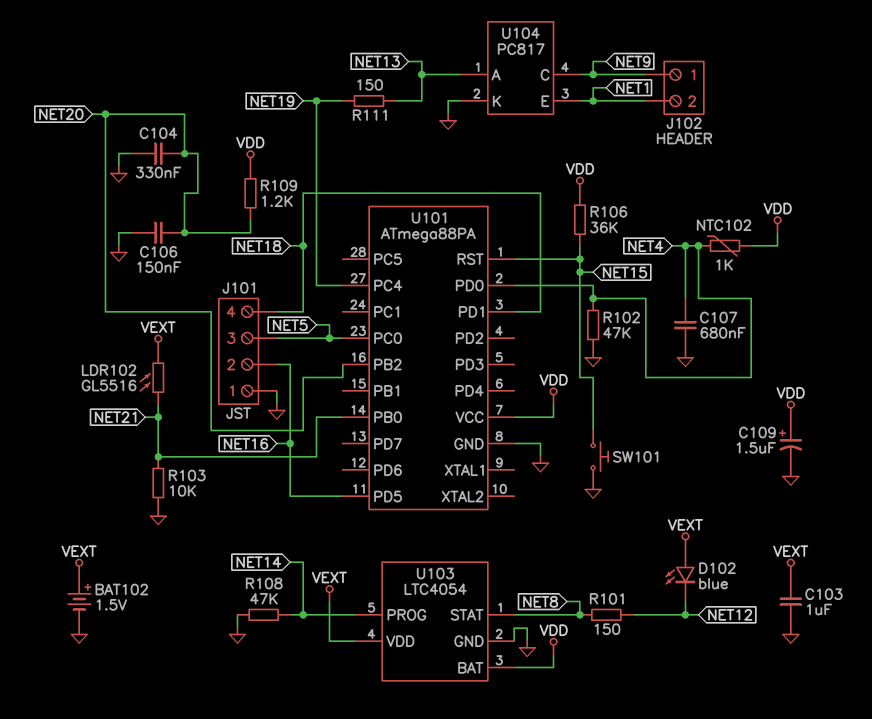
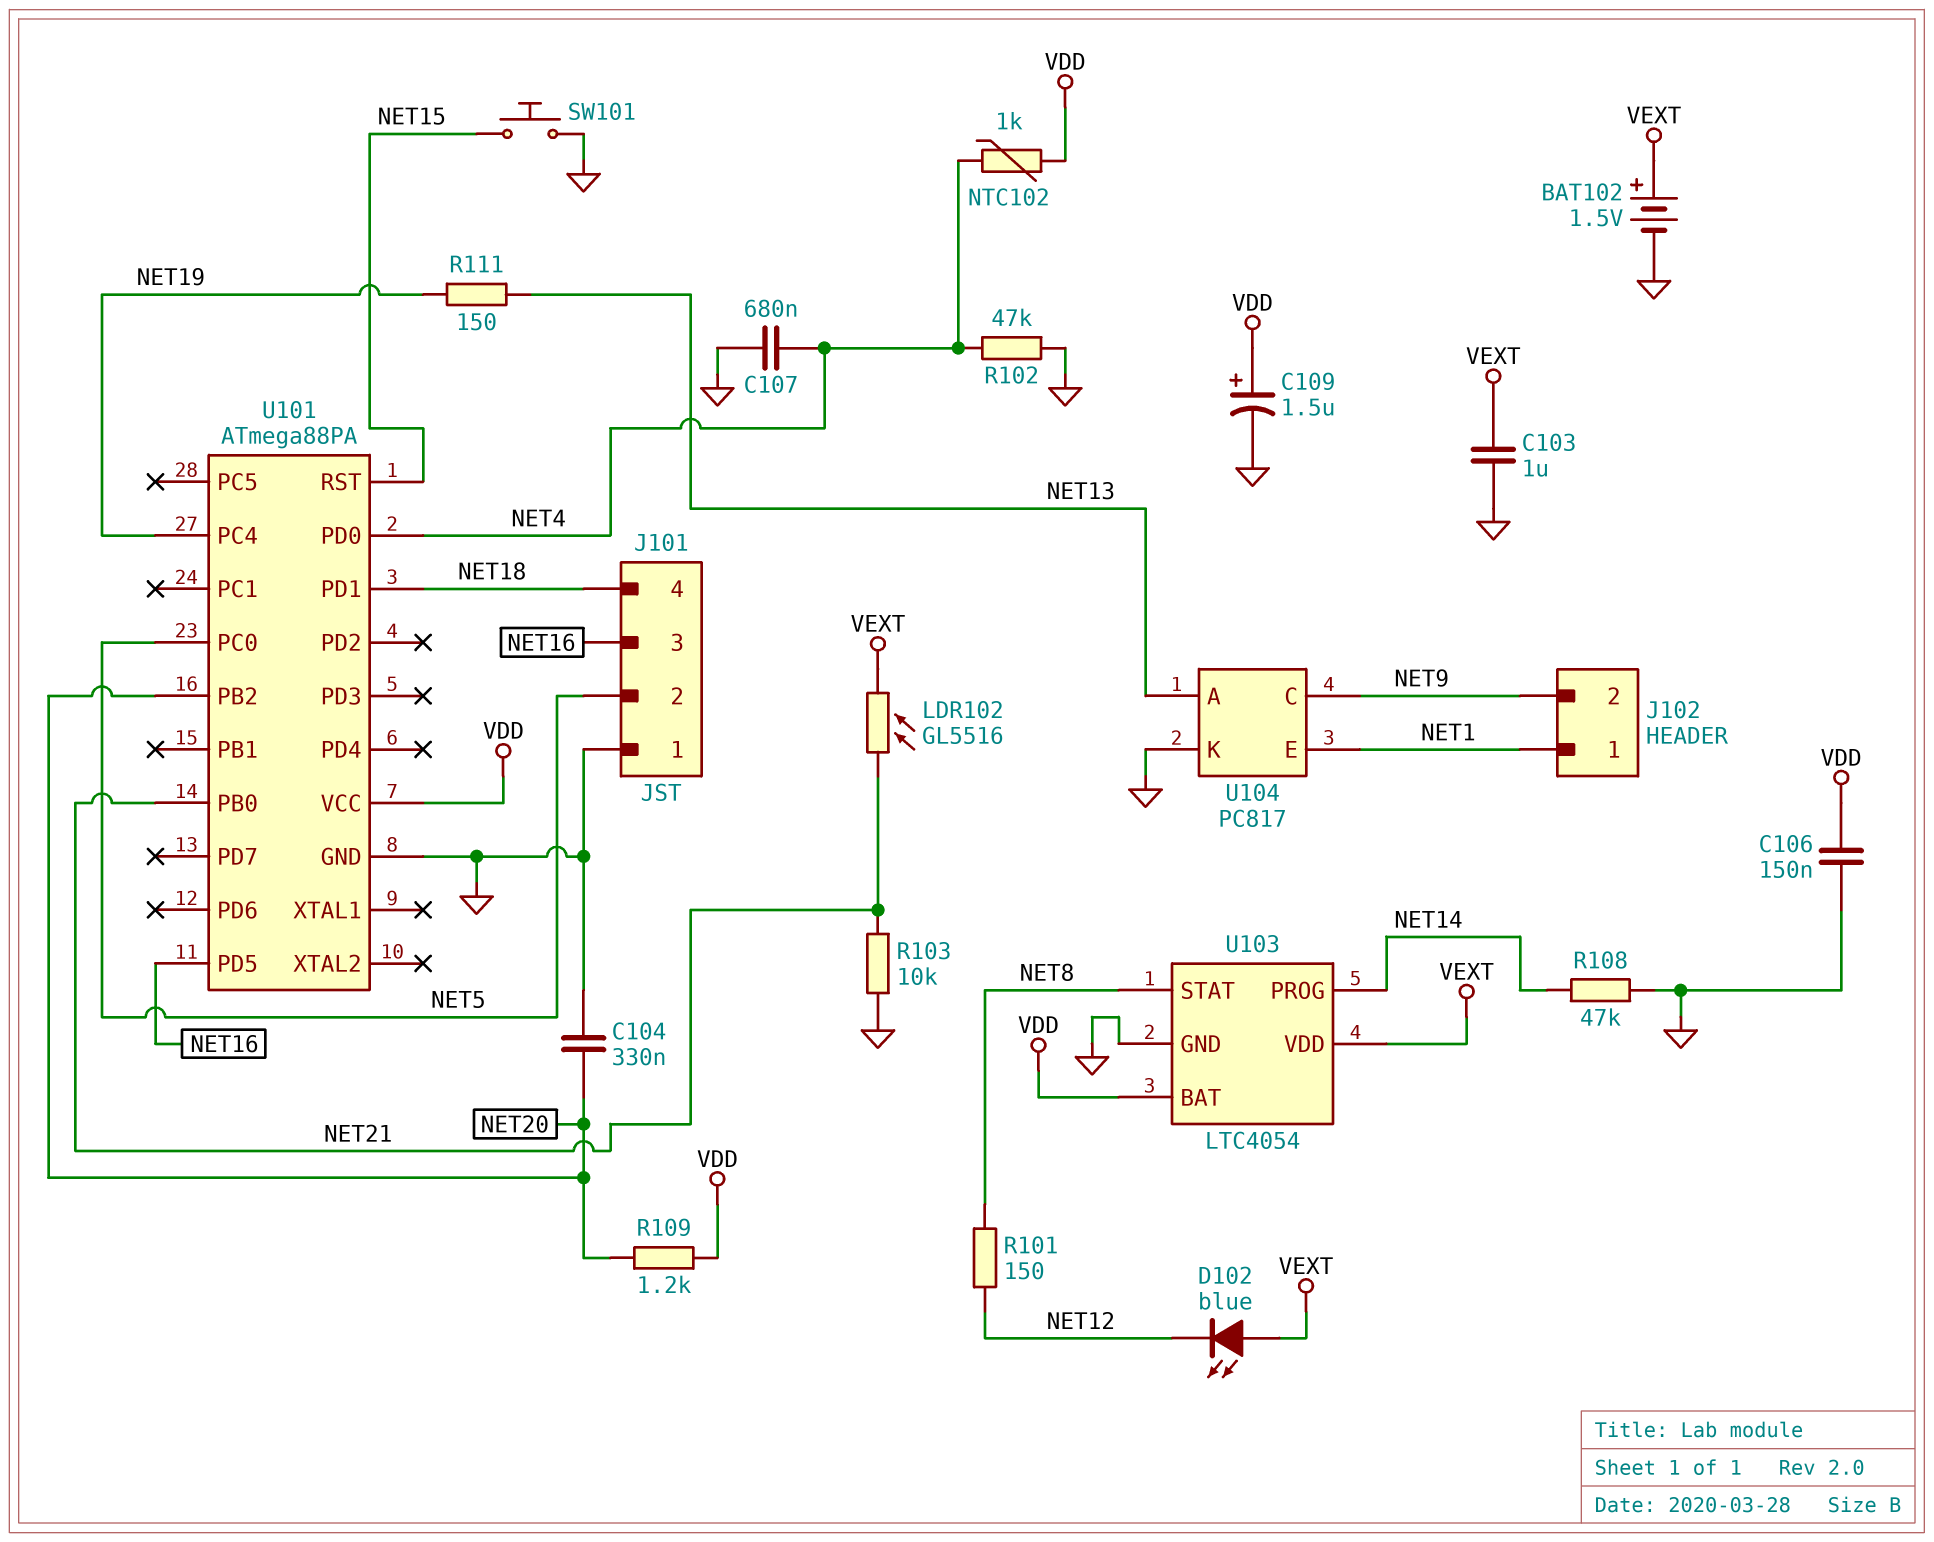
C106: 150nF (GND, NET20) -> 150nF (GND, VDD)
J101 pin 2: NET16 -> NET5
J101 pin 3: NET5 -> NET16
J102 pin 1: NET9 -> NET1
J102 pin 2: NET1 -> NET9
R106: 36k (NET15, VDD) -> none

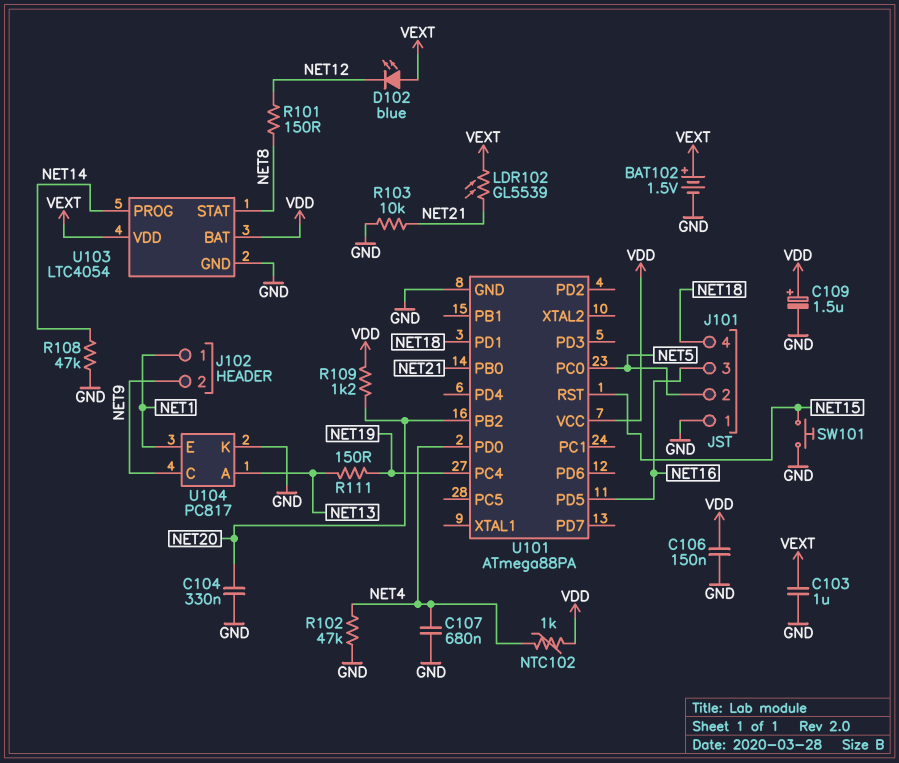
LDR102: GL5516 (NET21, VEXT) -> GL5539 (NET21, VEXT)

